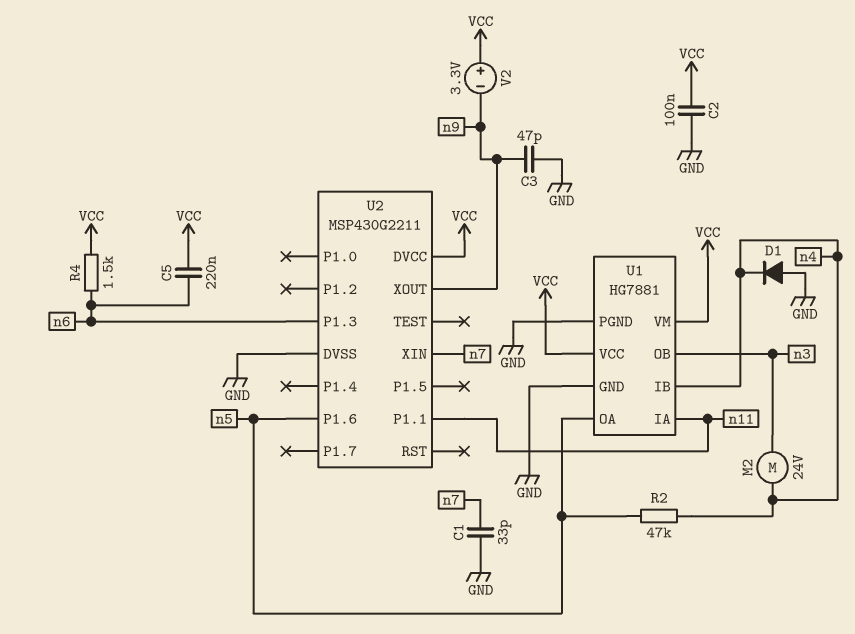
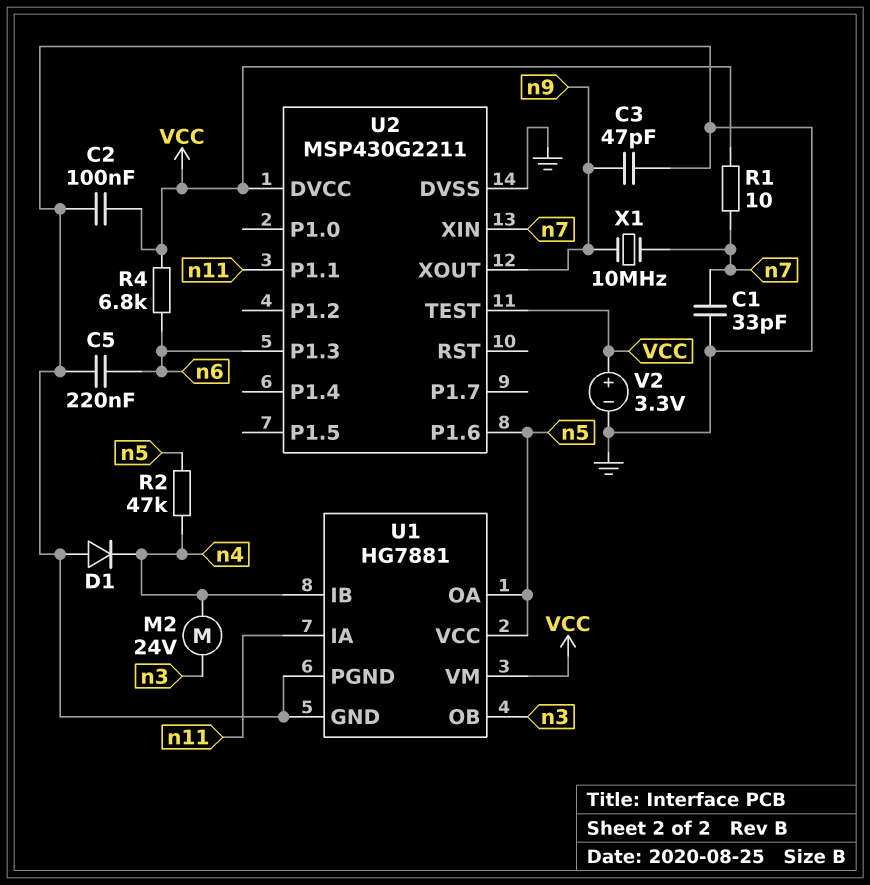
C5: 220nF (VCC, n6) -> 220nF (GND, n6)
R1: none -> 10 (VCC, n7)
R4: 1.5k (VCC, n6) -> 6.8k (VCC, n6)
U1 pin VCC: VCC -> n5
U2 pin TEST: none -> VCC
V2: 3.3V (plus VCC, minus n9) -> 3.3V (plus VCC, minus GND)
X1: none -> 10MHz (n7, n9)

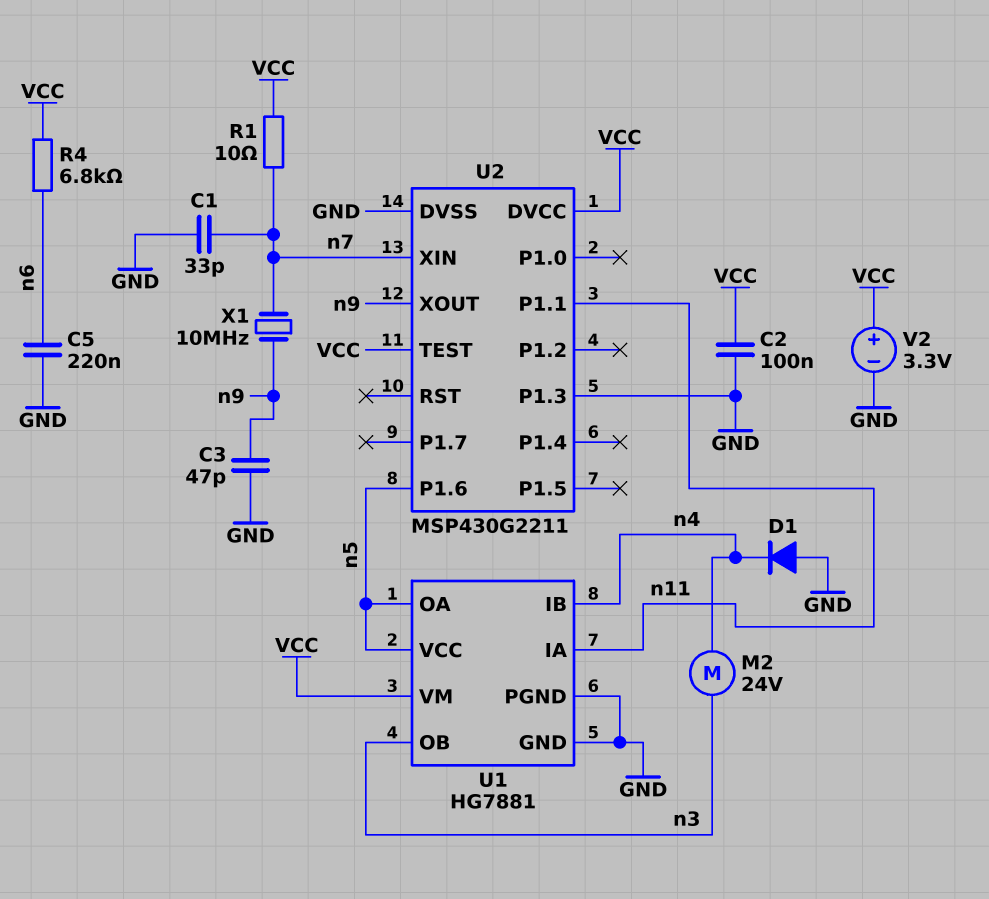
R2: 47k (n4, n5) -> none
U2 pin P1.3: n6 -> GND

